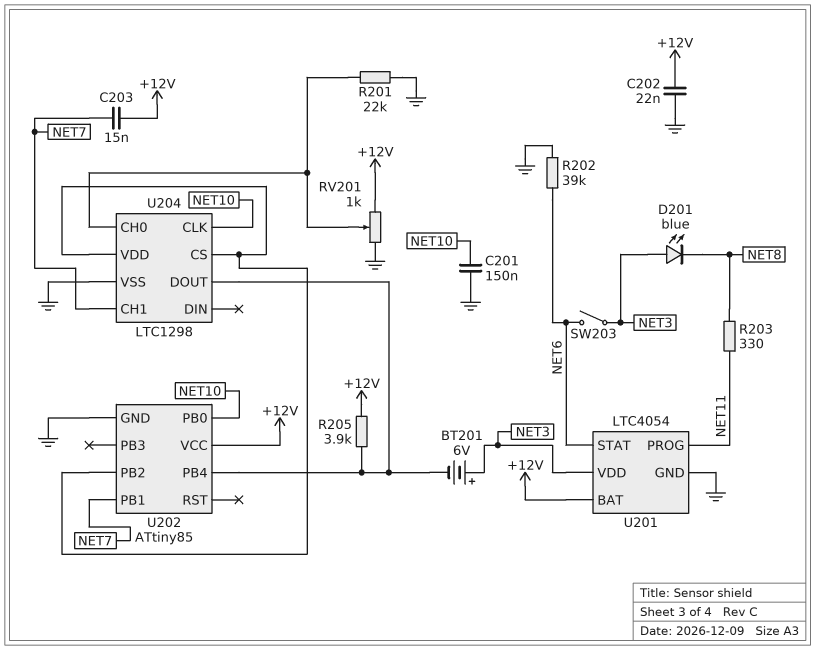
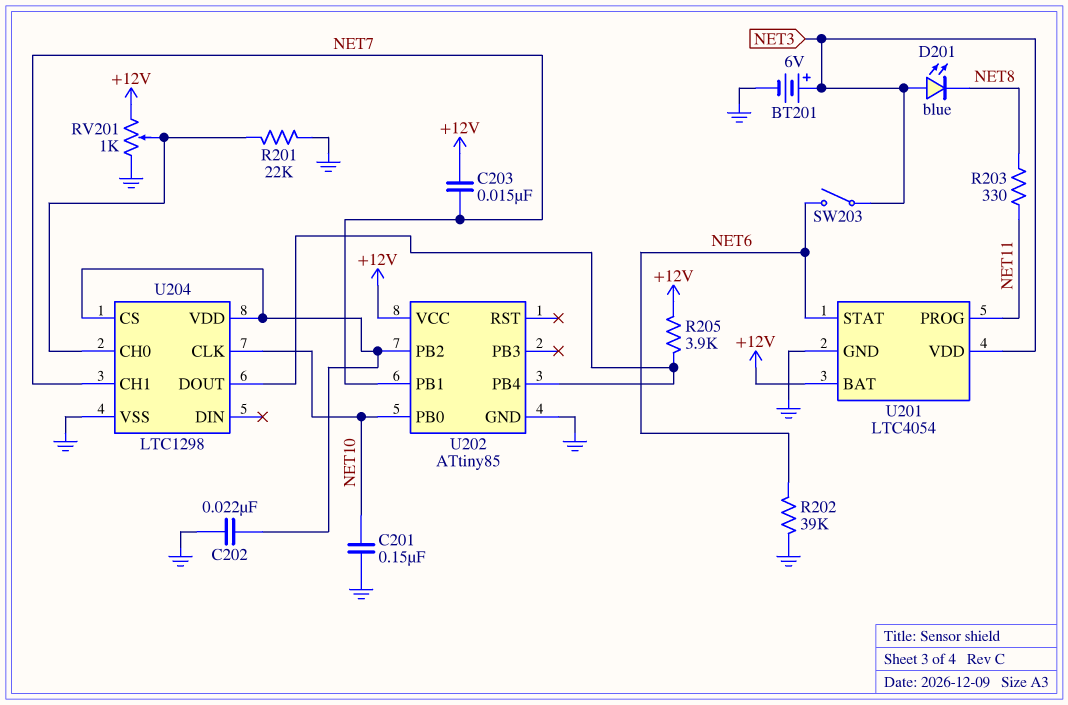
BT201: 6V (plus NET3, minus U202/PB4) -> 6V (plus NET3, minus GND)
C202: 22nF (+12V, GND) -> 22nF (GND, U202/PB2)

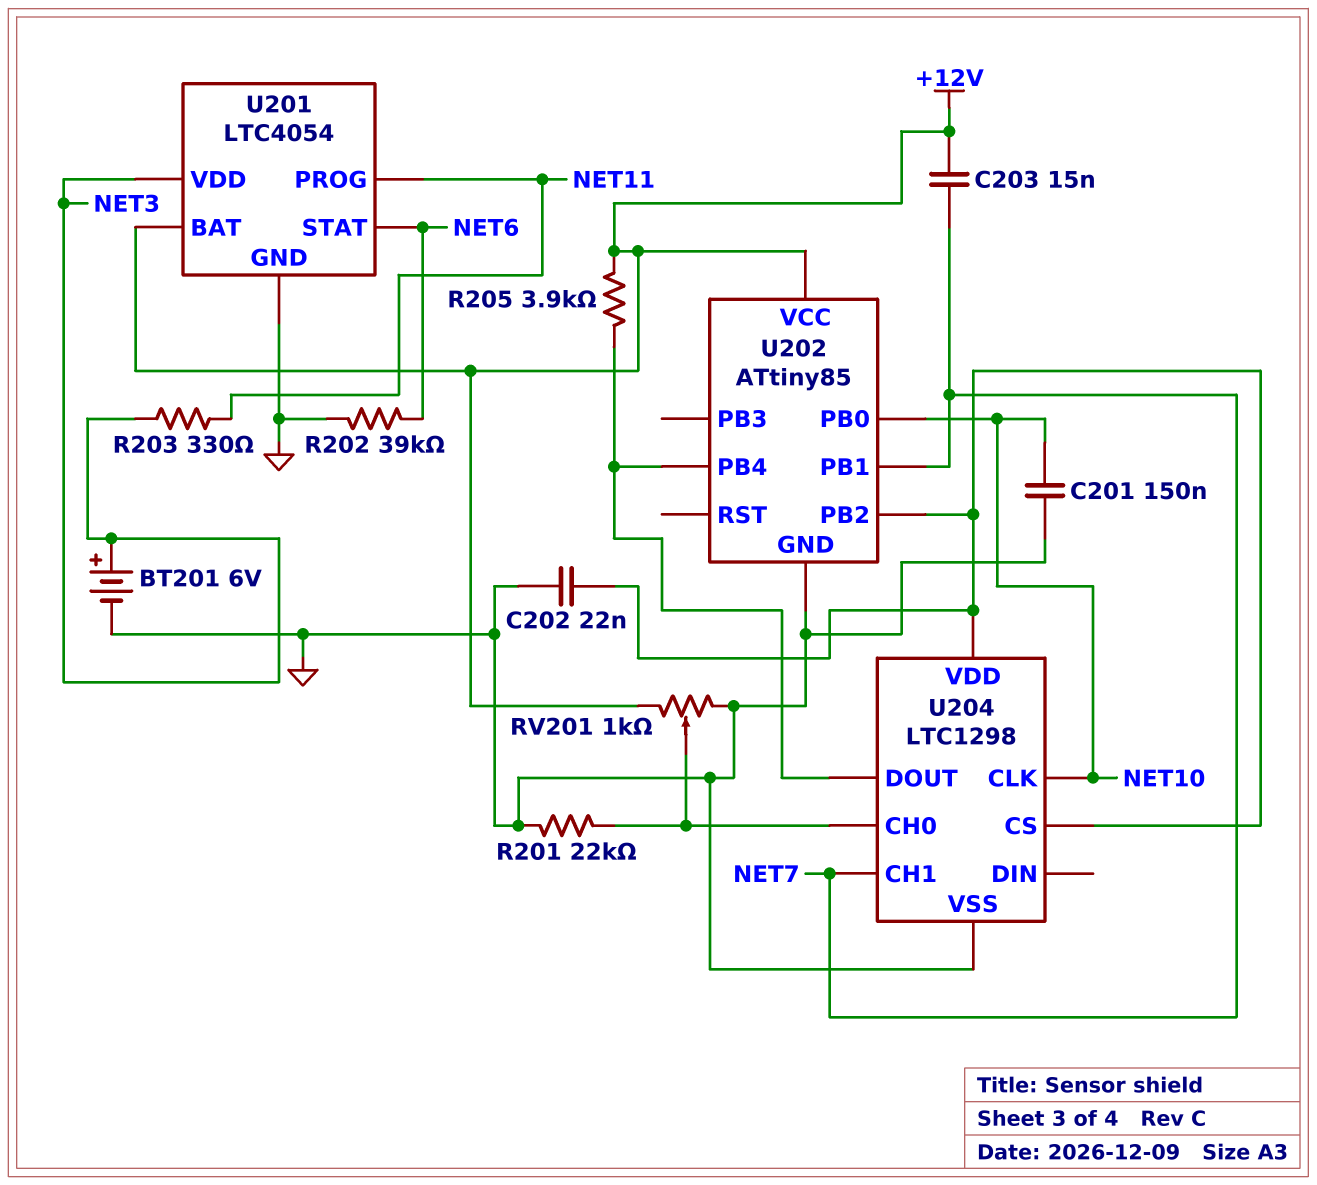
D201: LED blue (A NET3, K NET8) -> none
R203: 330 (NET8, NET11) -> 330 (NET3, NET11)
SW203: switch (NET3, NET6) -> none

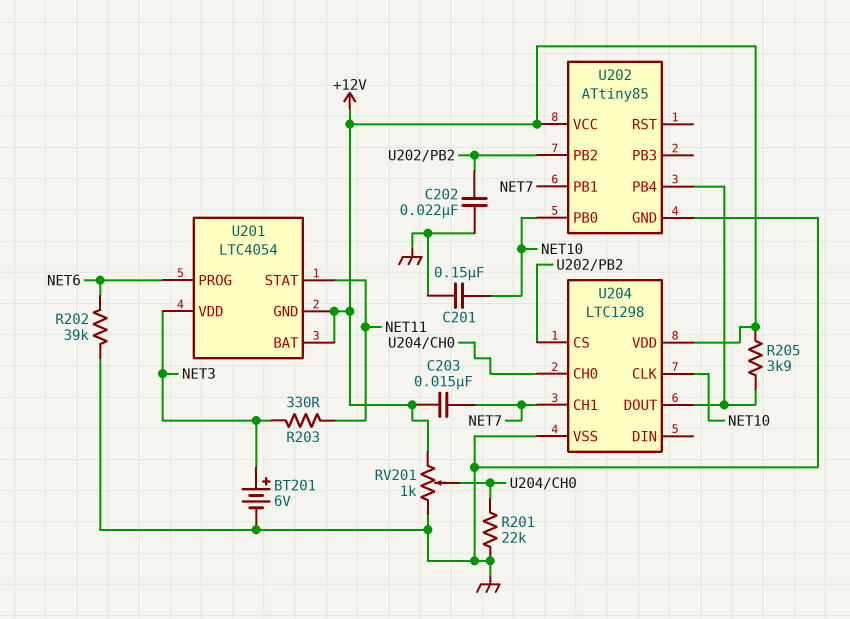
U201 pin GND: GND -> +12V
U201 pin PROG: NET11 -> NET6
U201 pin STAT: NET6 -> NET11
U204 pin VDD: U202/PB2 -> +12V

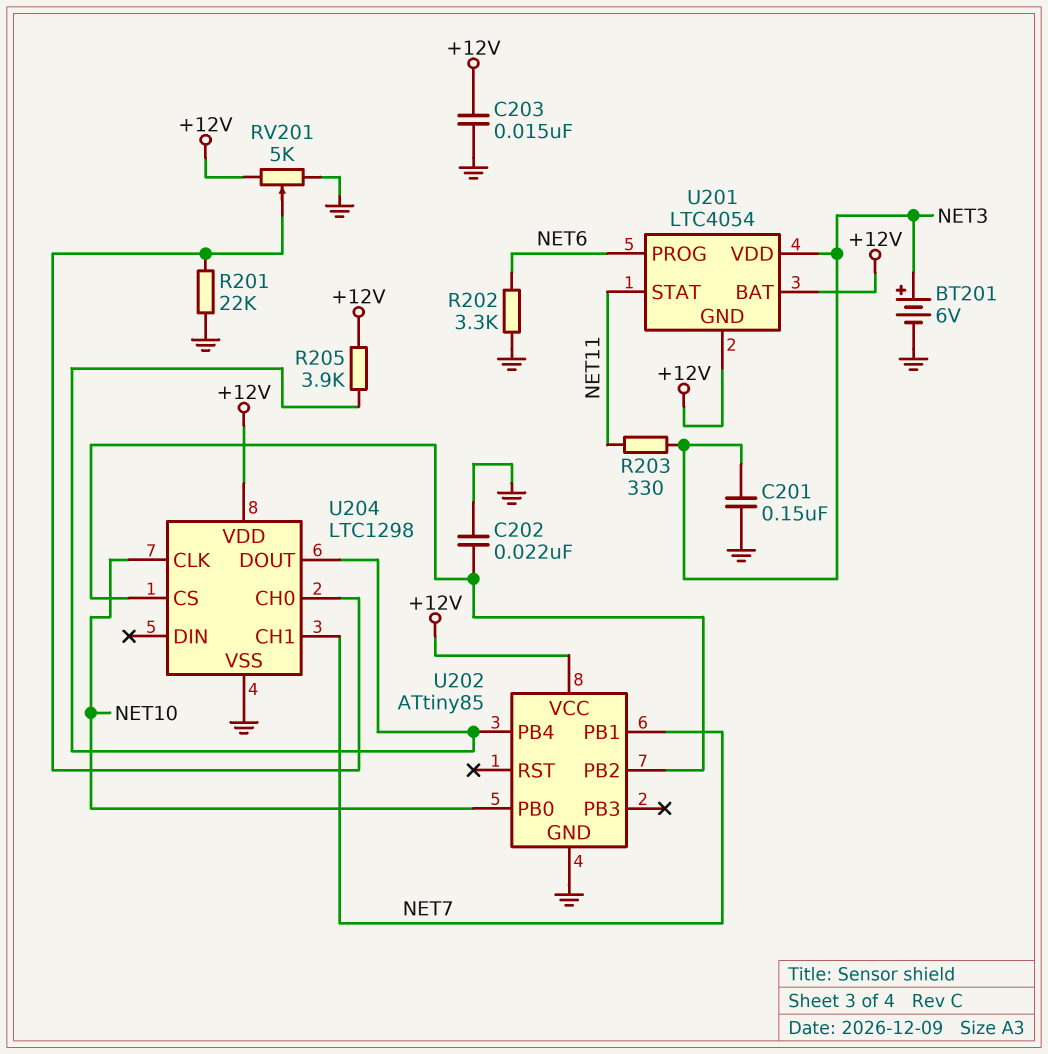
C201: 150nF (GND, NET10) -> 150nF (GND, NET3)
C203: 15nF (+12V, NET7) -> 15nF (+12V, GND)
R202: 39k (GND, NET6) -> 3.3k (GND, NET6)
RV201: 1k (+12V, GND, wiper U204/CH0) -> 5k (+12V, GND, wiper U204/CH0)

